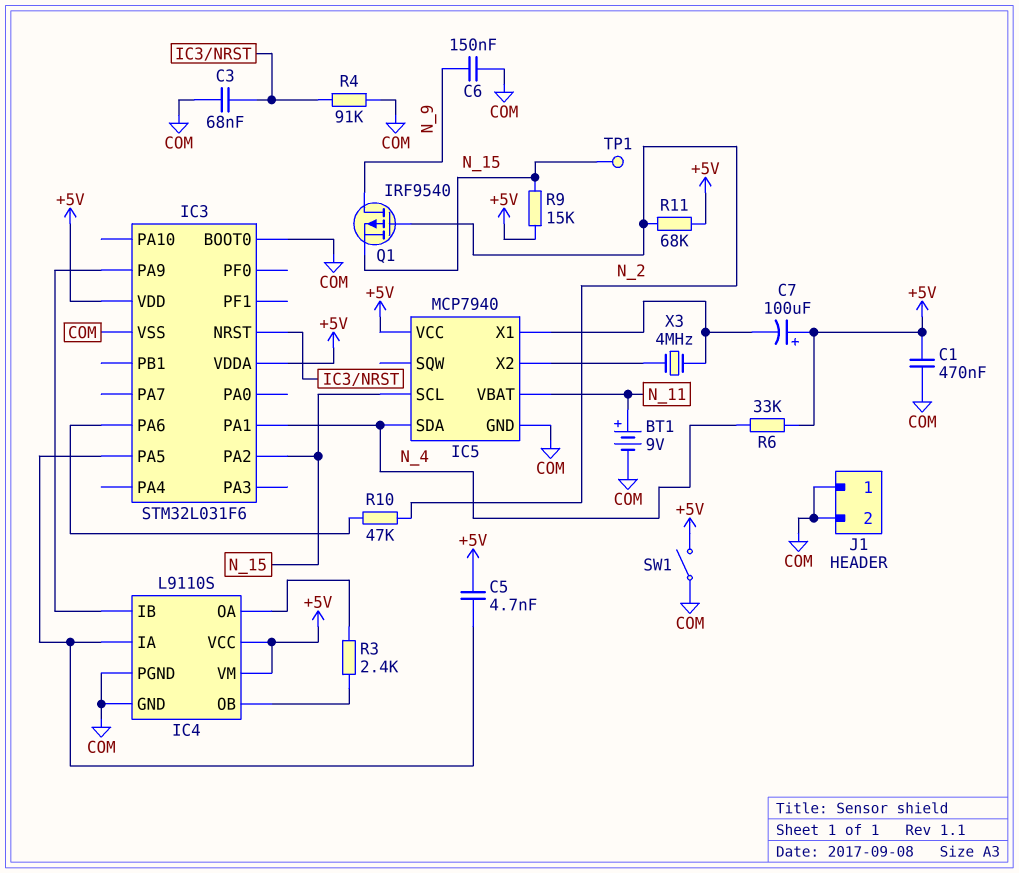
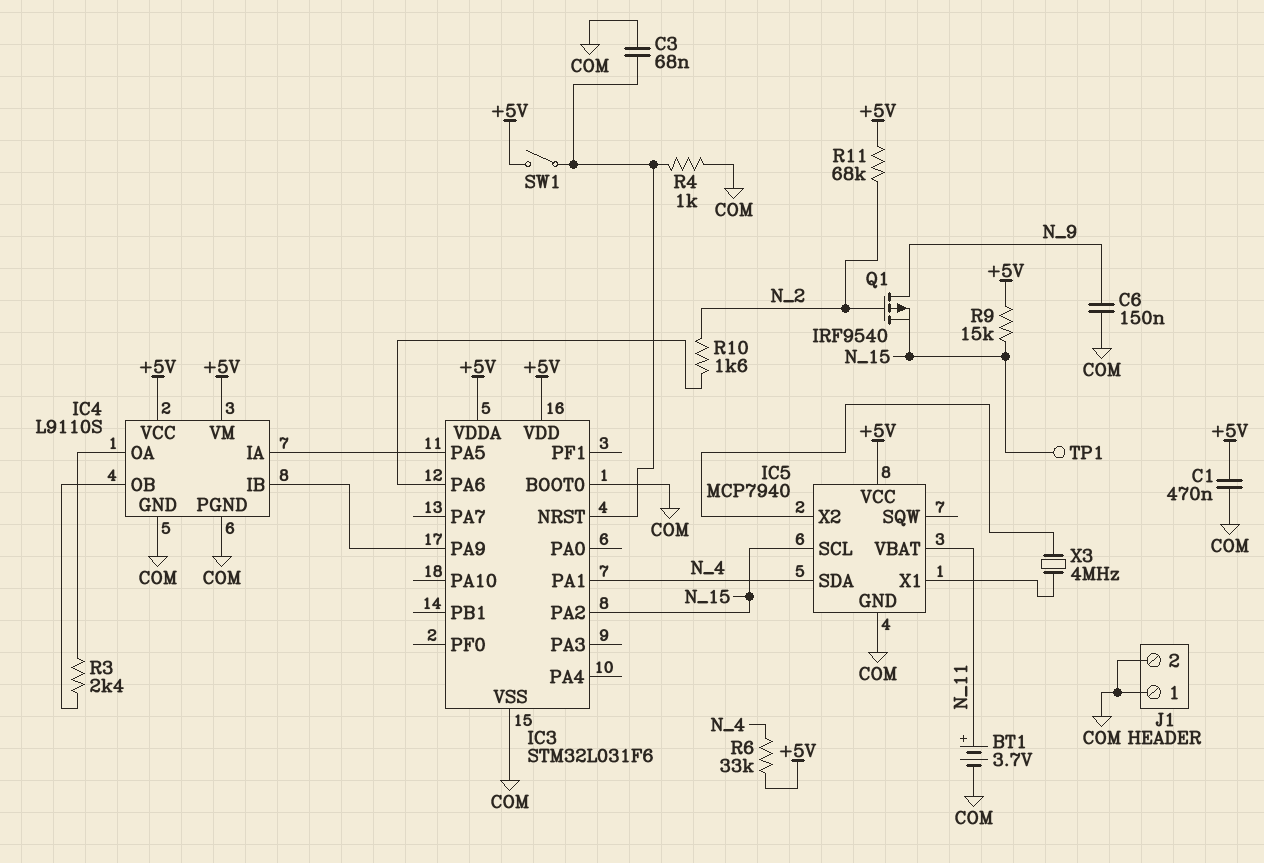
BT1: 9V (plus N_11, minus COM) -> 3.7V (plus N_11, minus COM)
C5: 4.7nF (+5V, IC3/PA5) -> none
C7: 100uF (plus +5V, minus IC5/X1) -> none
R4: 91k (COM, IC3/NRST) -> 1k (COM, IC3/NRST)
R10: 47k (IC3/PA6, N_2) -> 1.6k (IC3/PA6, N_2)
SW1: switch (+5V, COM) -> switch (+5V, IC3/NRST)

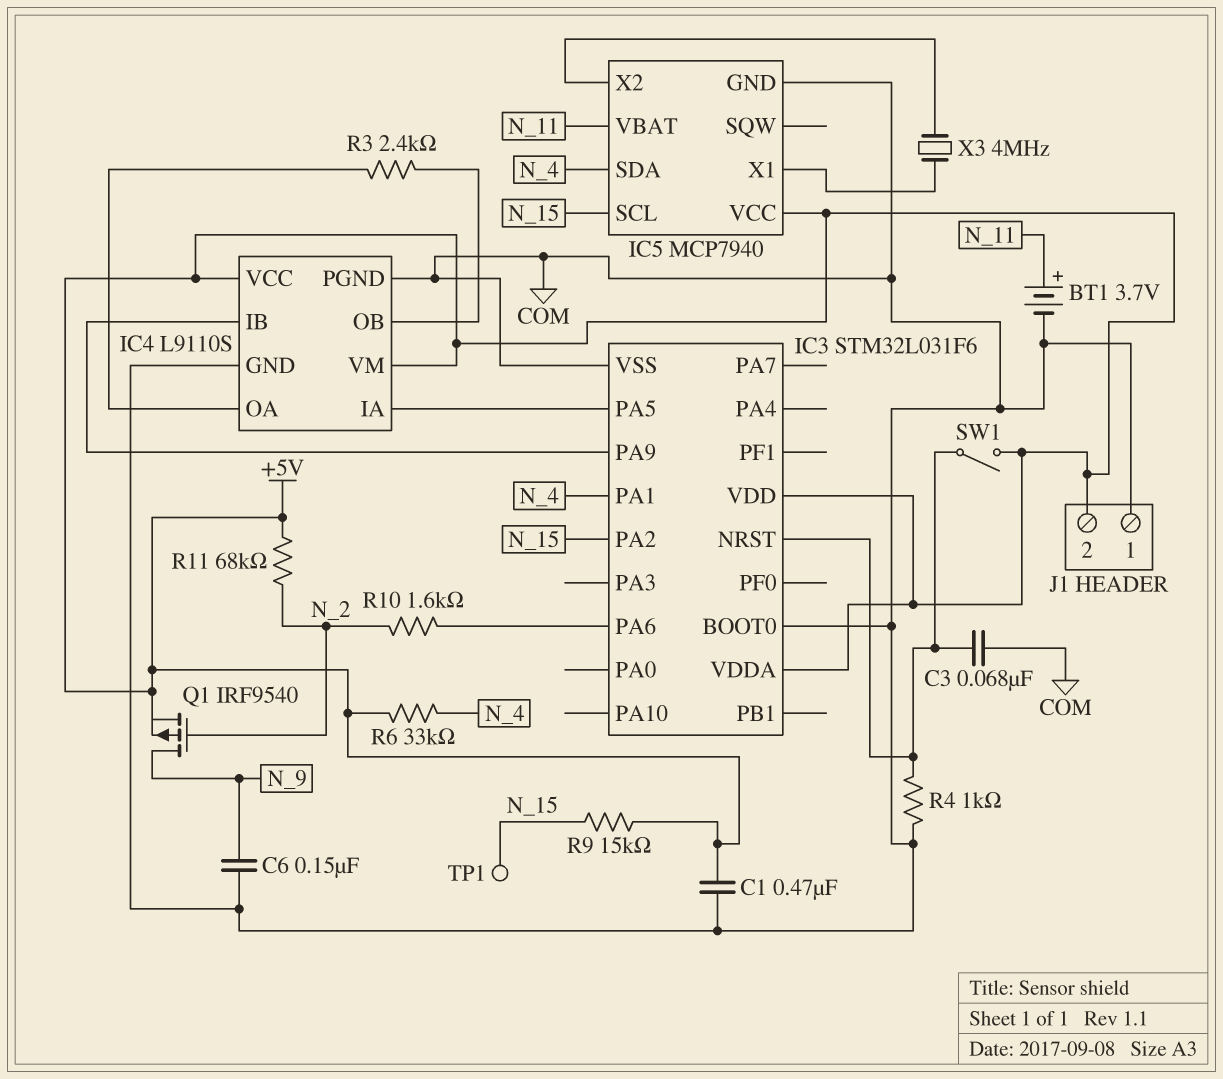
J1 pin 2: COM -> +5V
Q1: PMOS IRF9540 (G N_2, D N_9, S N_15) -> PMOS IRF9540 (G N_2, D N_9, S +5V)

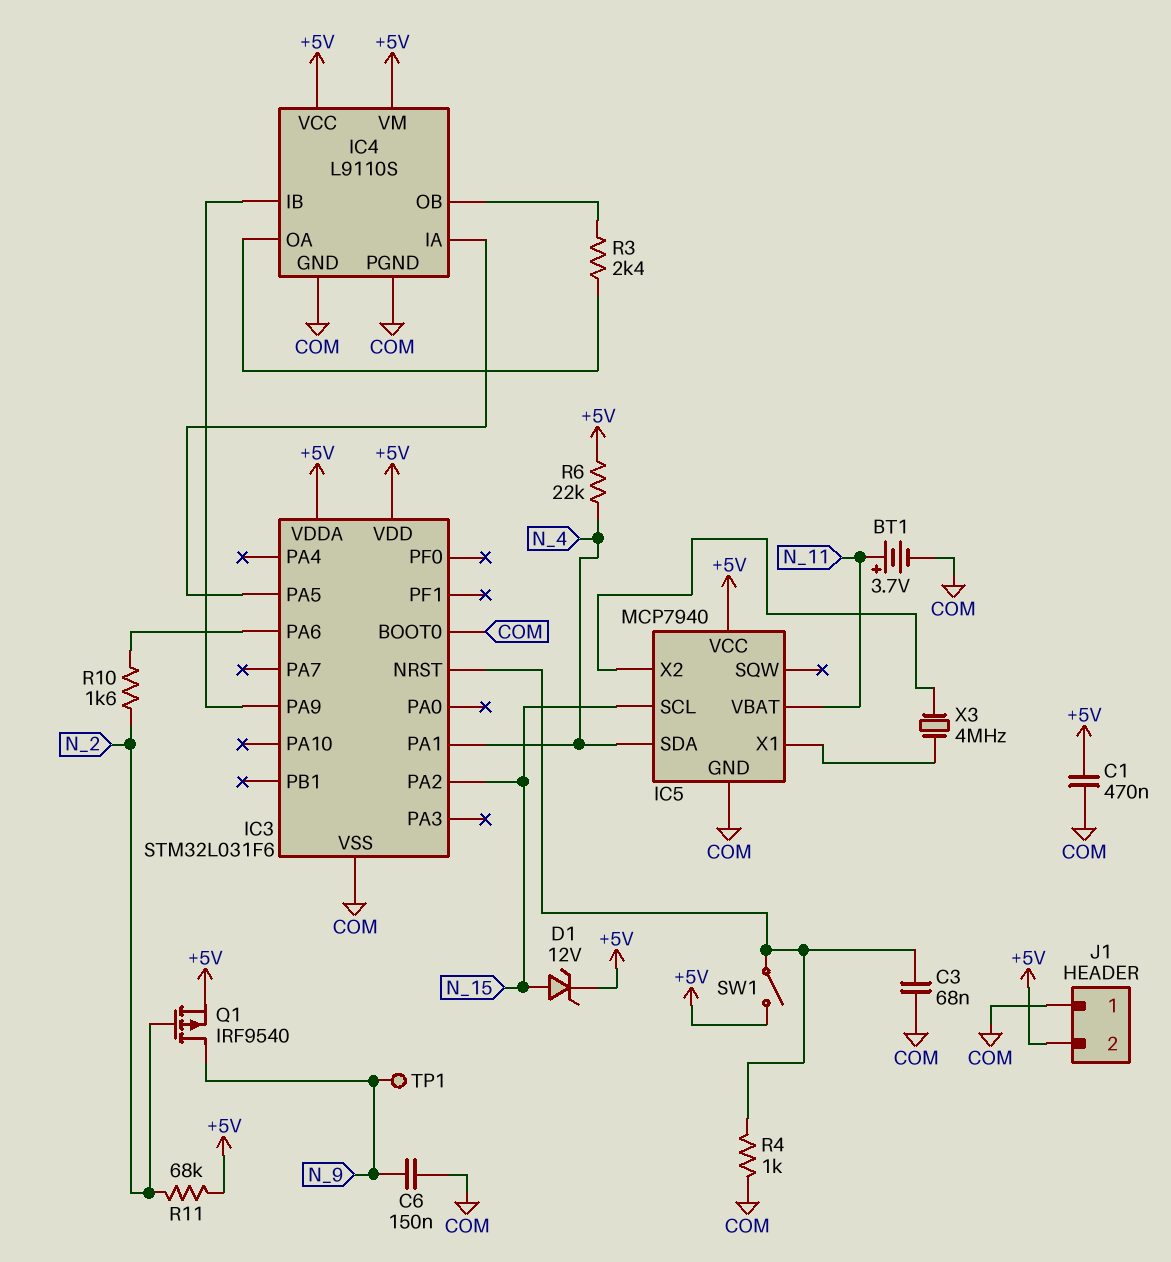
D1: none -> zener 12V (A N_15, K +5V)
R6: 33k (+5V, N_4) -> 22k (+5V, N_4)
R9: 15k (+5V, N_15) -> none
TP1: test point (N_15) -> test point (N_9)

